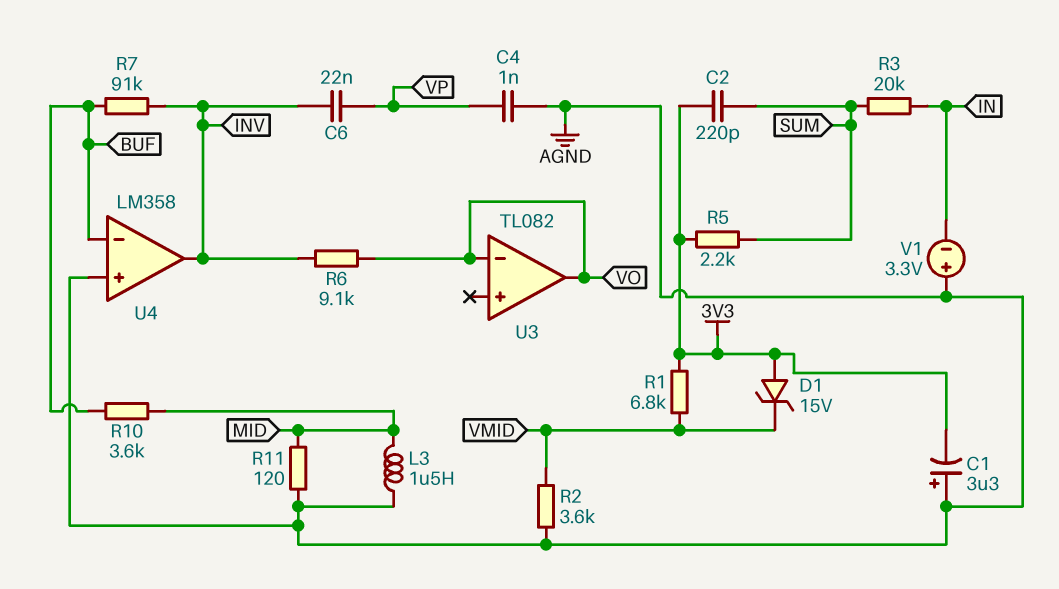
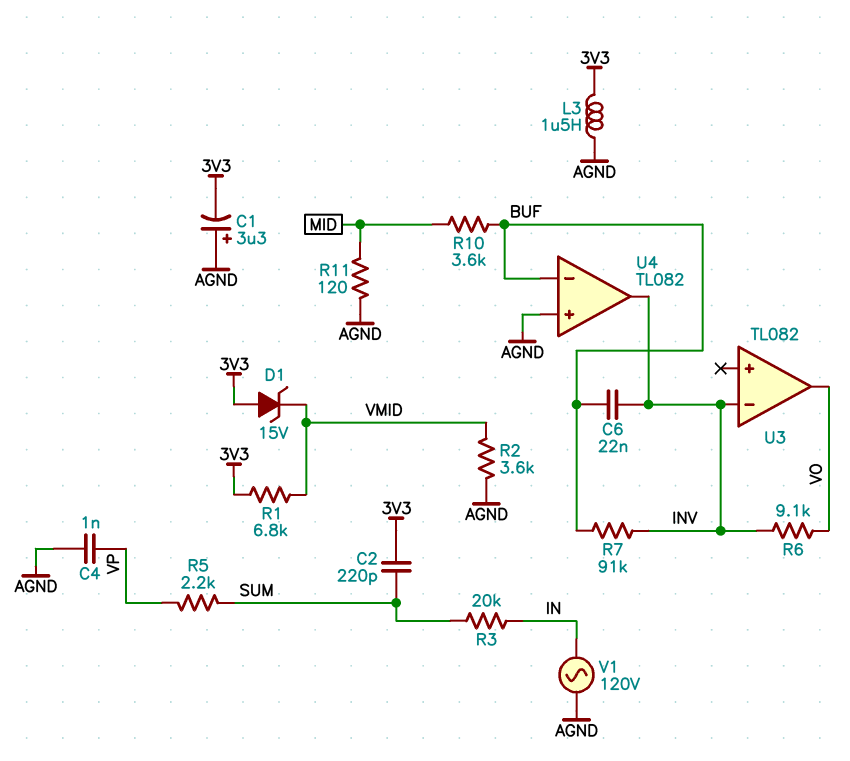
C6: 22nF (INV, VP) -> 22nF (BUF, INV)
L3: 1.5uH (AGND, MID) -> 1.5uH (3V3, AGND)
R5: 2.2k (3V3, SUM) -> 2.2k (SUM, VP)
U3 pin in-: VO -> INV
U4: LM358 -> TL082
V1: 3.3V (plus AGND, minus IN) -> AC 120V (AGND, IN)

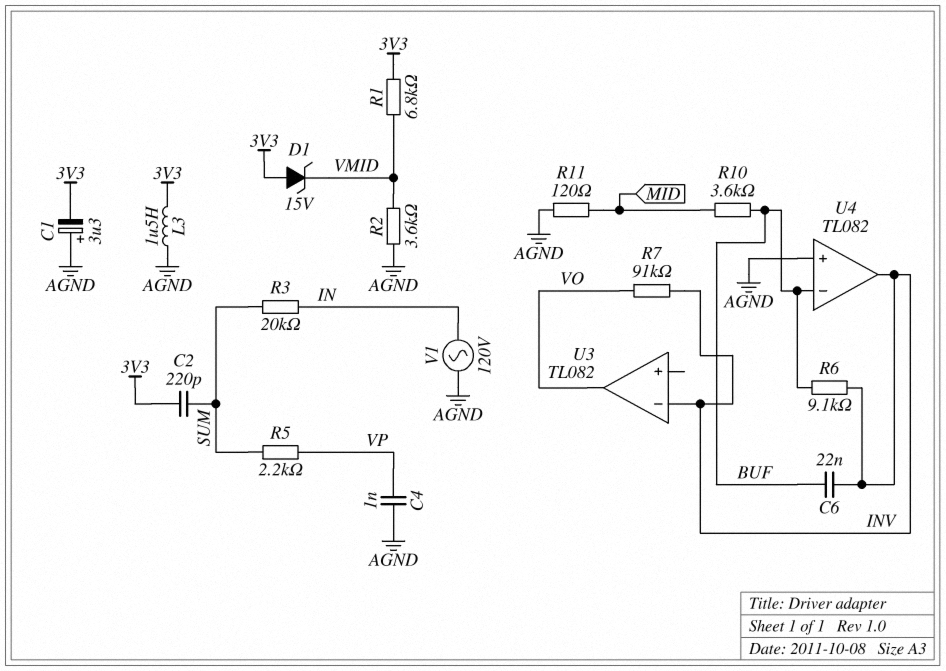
R6: 9.1k (INV, VO) -> 9.1k (BUF, INV)
R7: 91k (BUF, INV) -> 91k (INV, VO)

